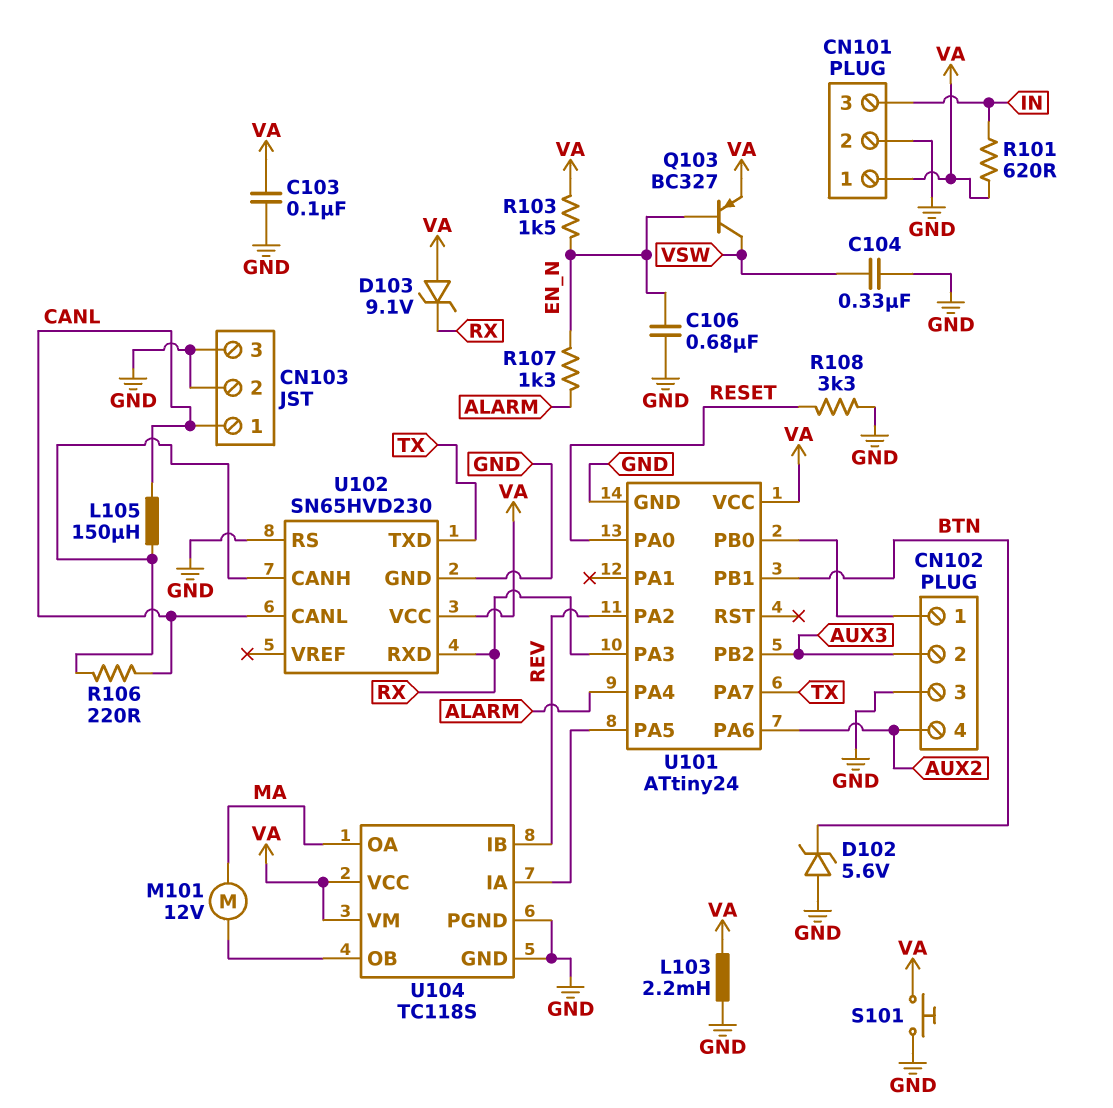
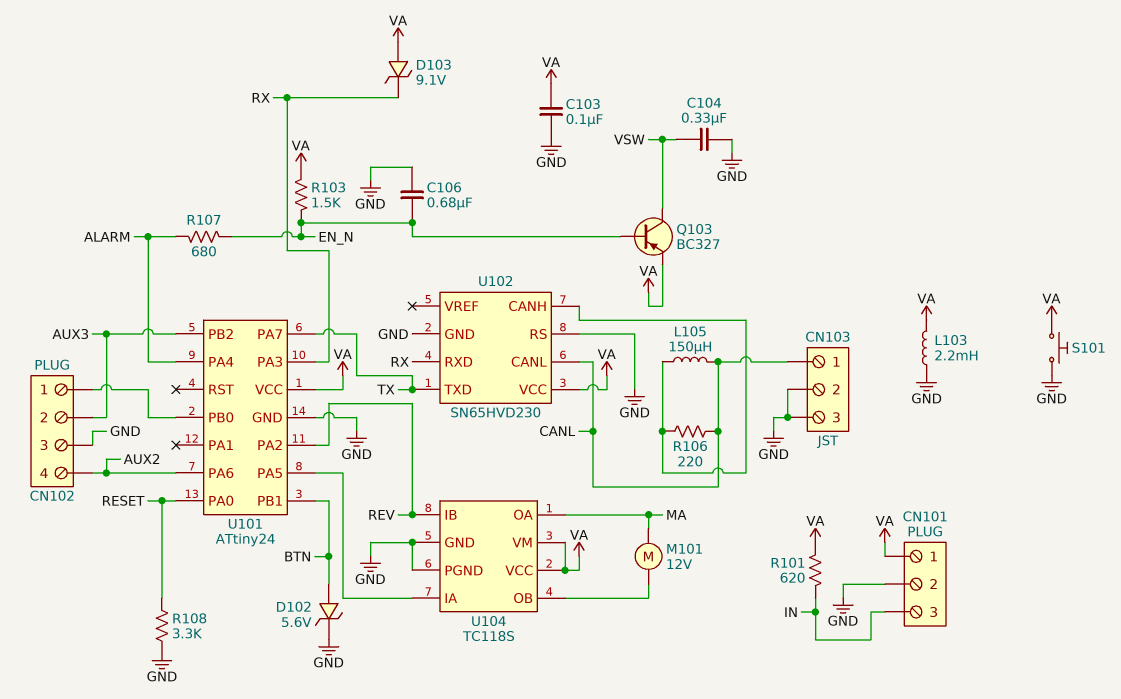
D102: zener 5.6V (A GND, K BTN) -> zener 5.6V (A BTN, K GND)
R107: 1.3k (ALARM, EN_N) -> 680 (ALARM, EN_N)

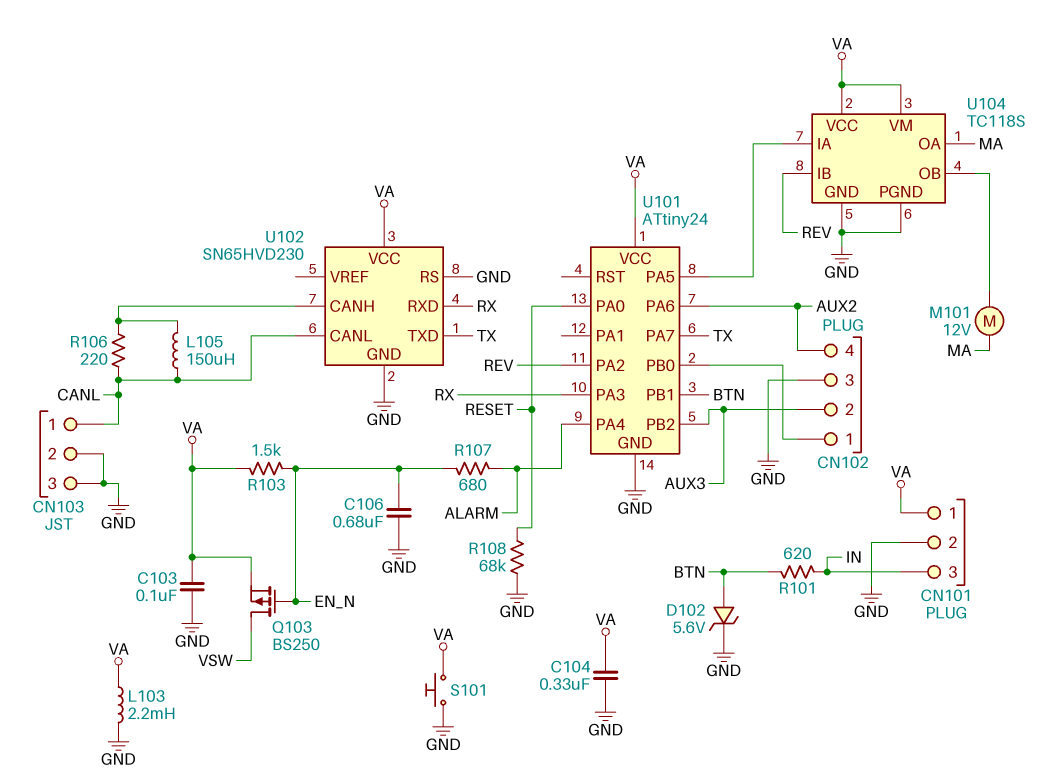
C104: 330nF (GND, VSW) -> 330nF (GND, VA)
D103: zener 9.1V (A VA, K RX) -> none
Q103: PNP BC327 (B EN_N, C VSW, E VA) -> PMOS BS250 (G EN_N, D VSW, S VA)
R101: 620 (IN, VA) -> 620 (BTN, IN)
R108: 3.3k (GND, RESET) -> 68k (GND, RESET)

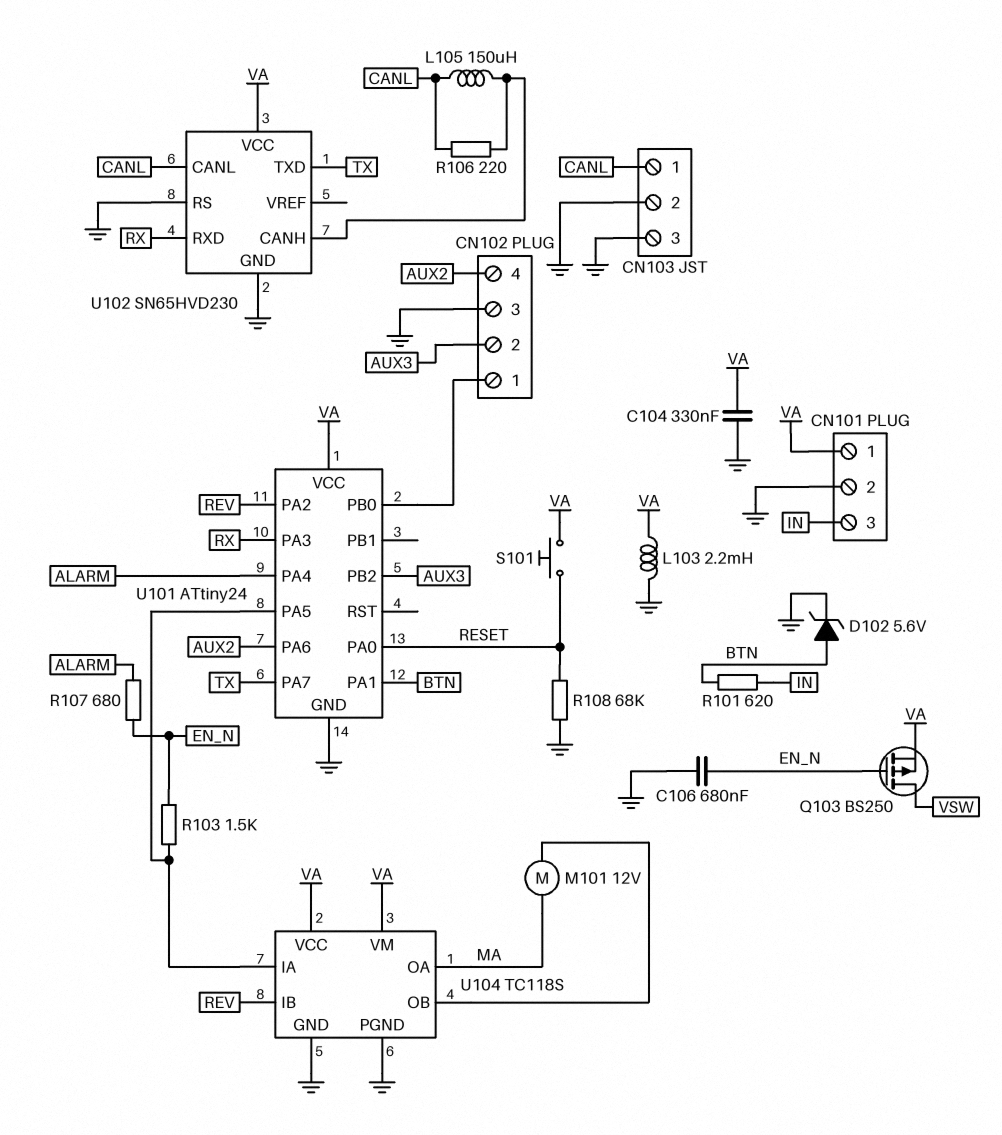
C103: 100nF (GND, VA) -> none
R103: 1.5k (EN_N, VA) -> 1.5k (EN_N, U101/PA5)
S101: button (GND, VA) -> button (RESET, VA)
U101 pin PA1: none -> BTN
U101 pin PB1: BTN -> none

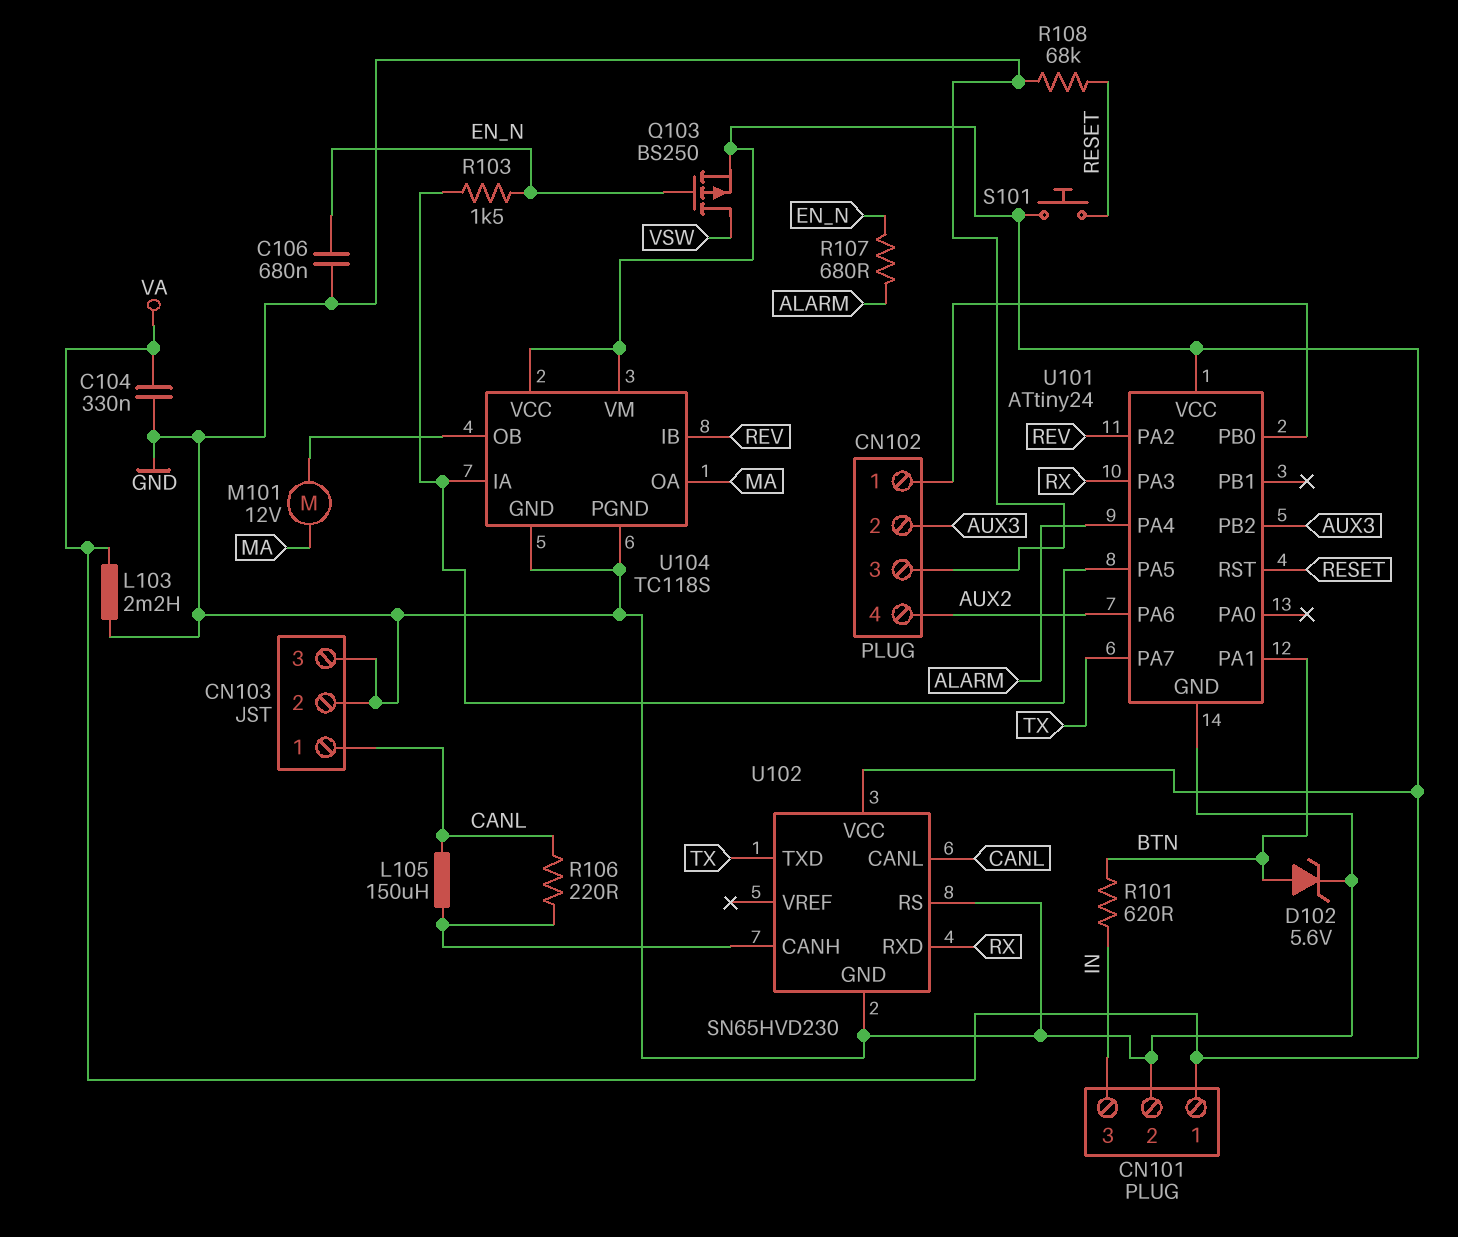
U101 pin PA0: RESET -> none
U101 pin RST: none -> RESET

